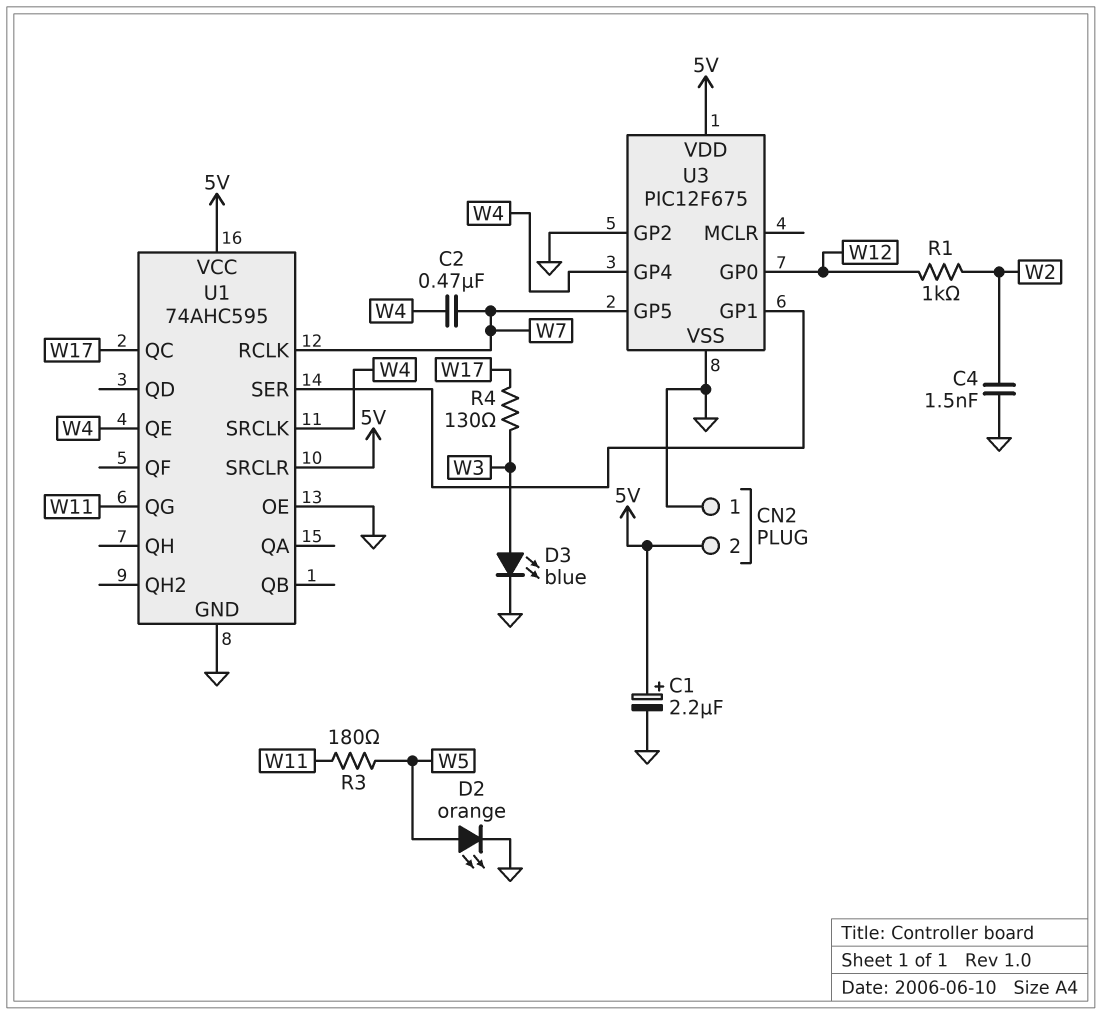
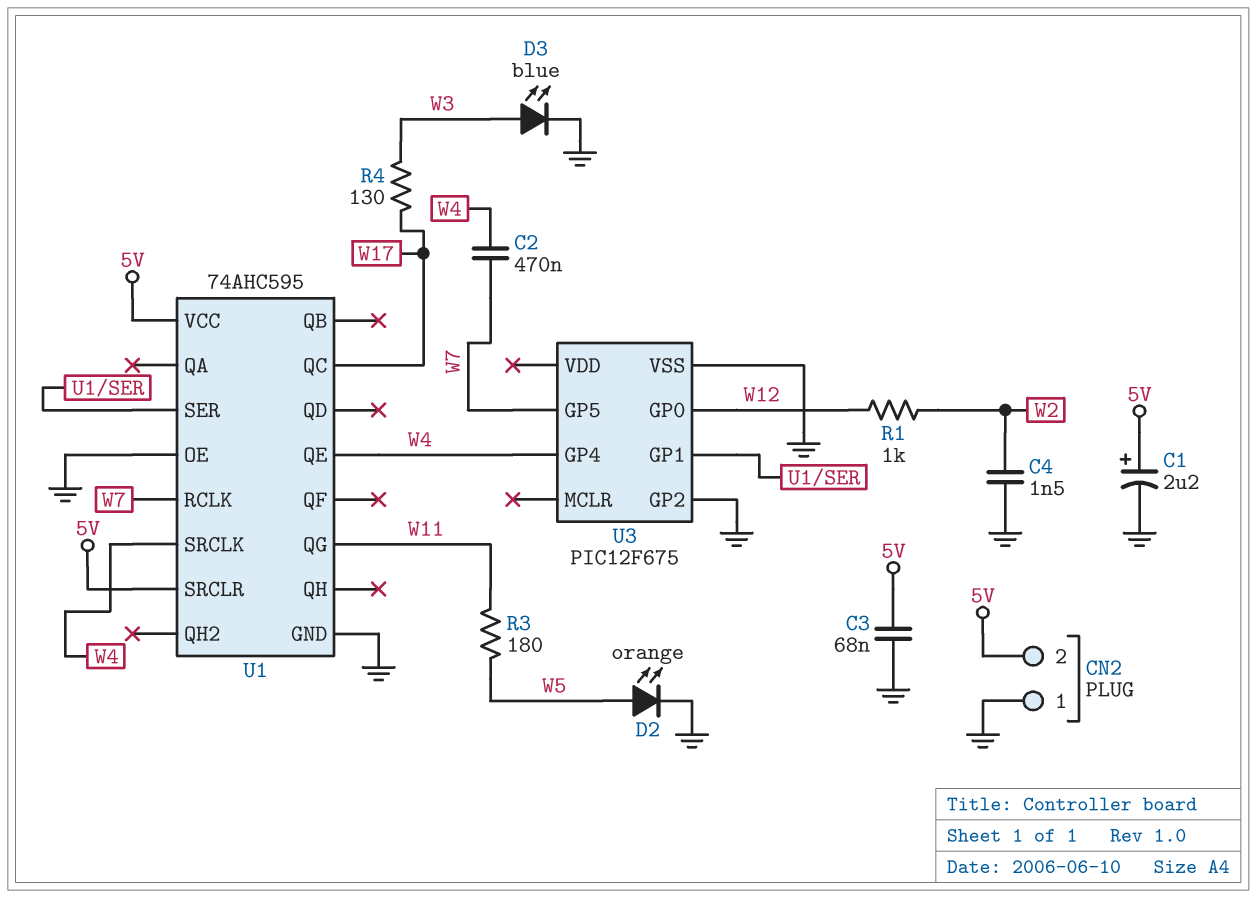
C3: none -> 68nF (5V, GND)
U3 pin VDD: 5V -> none

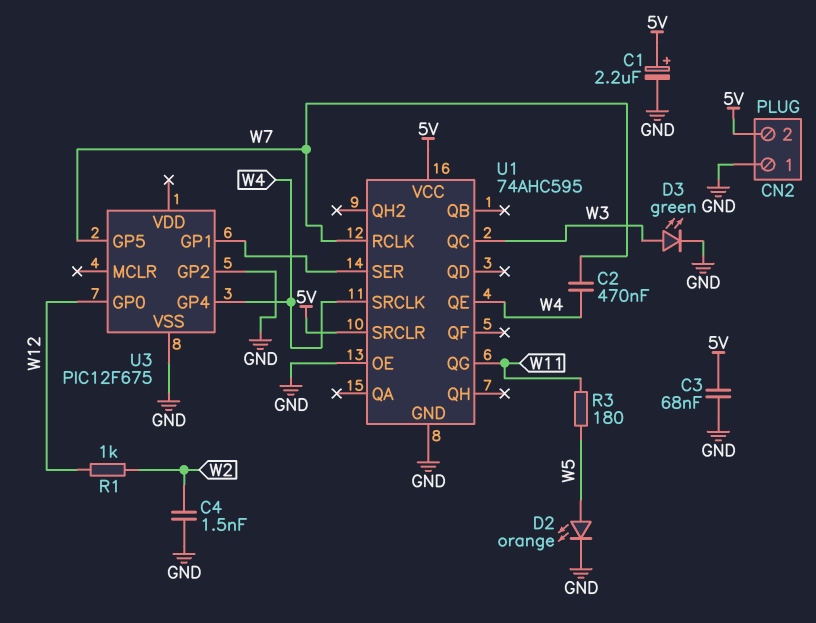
D3: LED blue (A W3, K GND) -> LED green (A W3, K GND)
R4: 130 (W3, W17) -> none
U1 pin QC: W17 -> W3

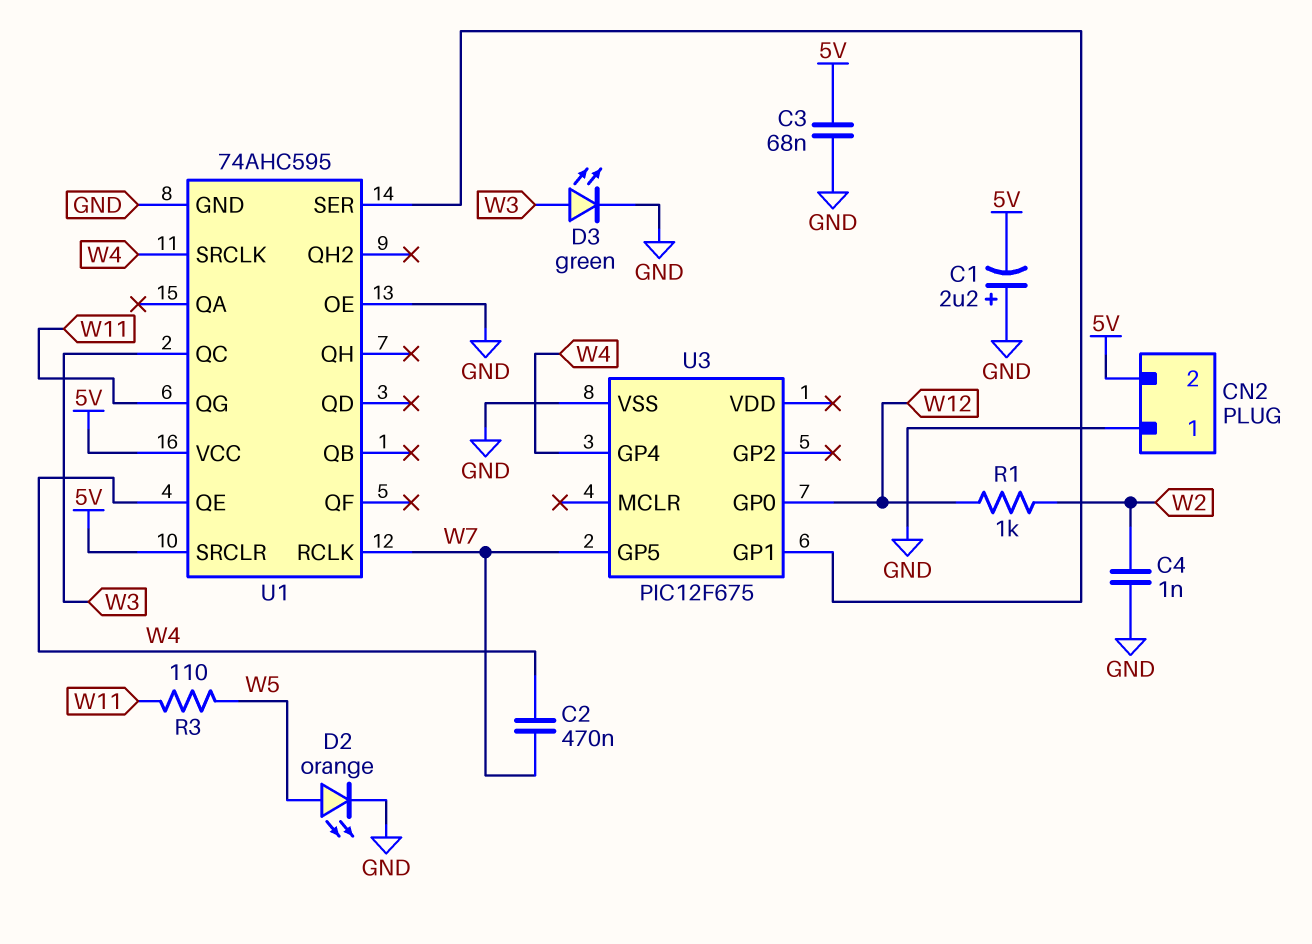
C1: 2.2uF (plus 5V, minus GND) -> 2.2uF (plus GND, minus 5V)
C4: 1.5nF (GND, W2) -> 1nF (GND, W2)
R3: 180 (W5, W11) -> 110 (W5, W11)
U3 pin GP2: GND -> none

